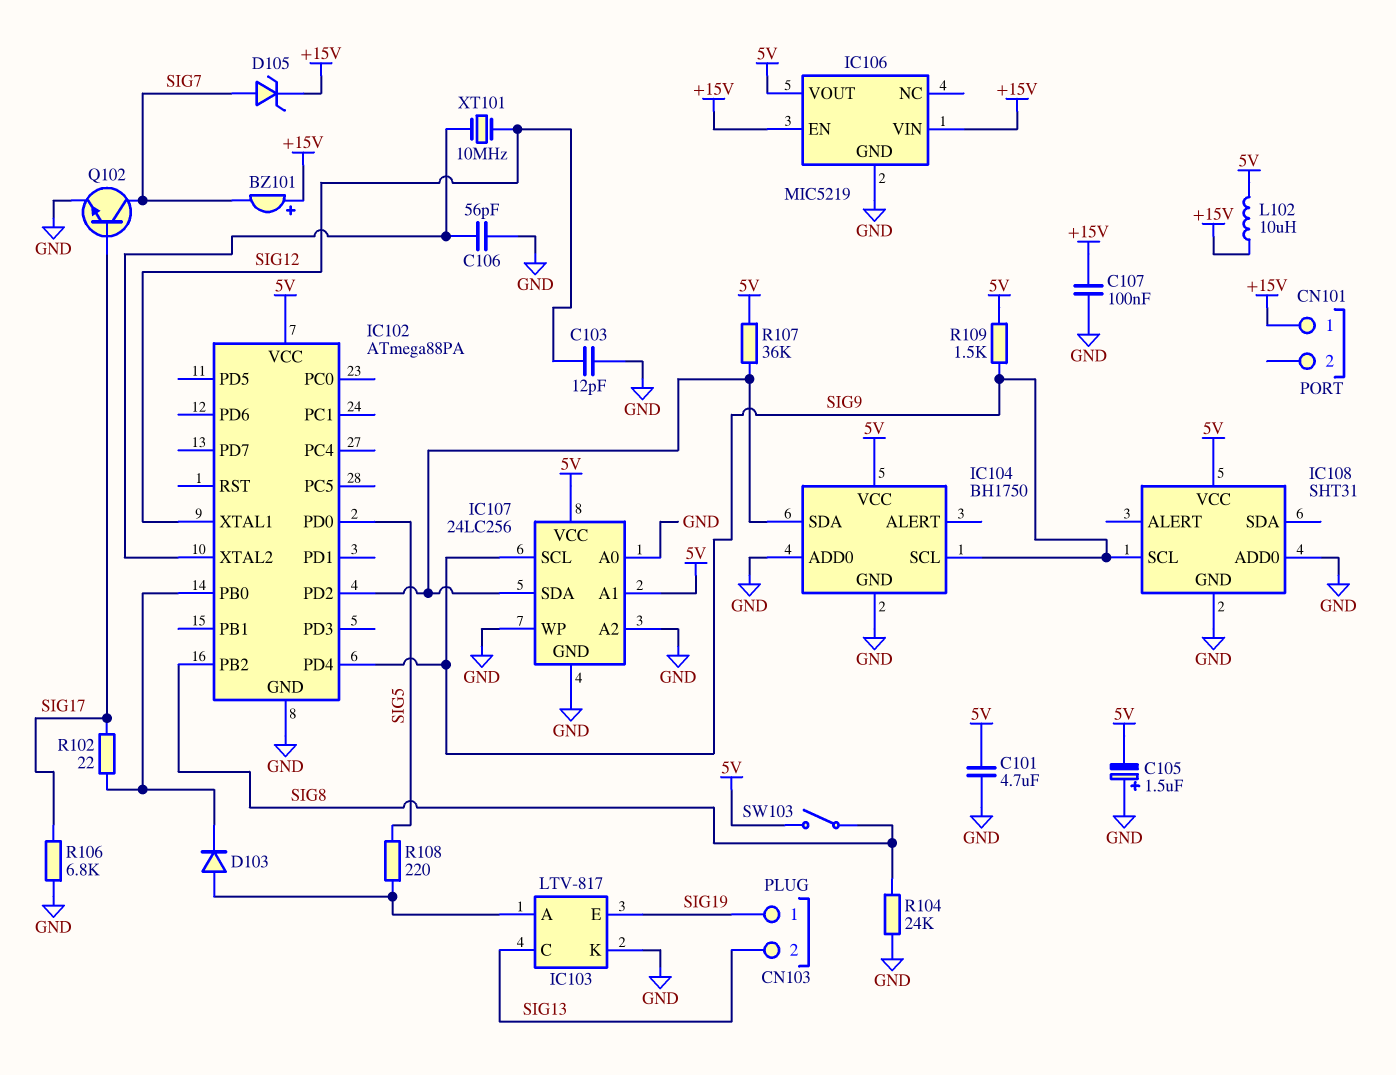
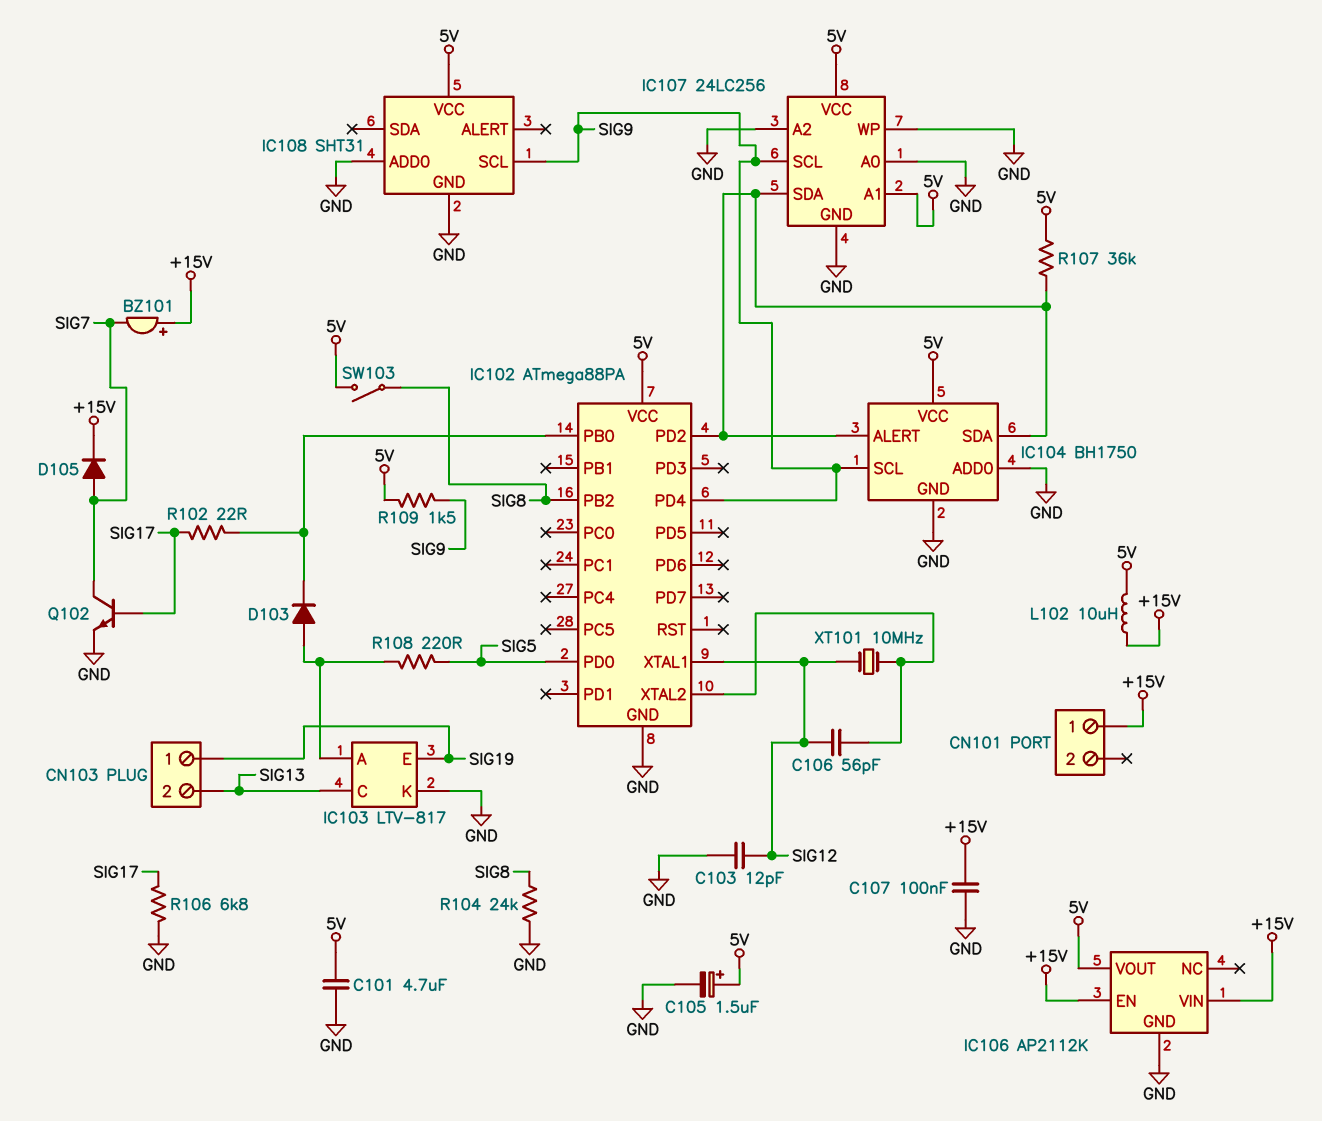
C105: 1.5uF (plus GND, minus 5V) -> 1.5uF (plus 5V, minus GND)
C106: 56pF (GND, IC102/XTAL2) -> 56pF (IC102/XTAL2, SIG12)
D105: zener (A SIG7, K +15V) -> diode (A SIG7, K +15V)
IC104 pin ALERT: none -> IC102/PD2
IC106: MIC5219 -> AP2112K

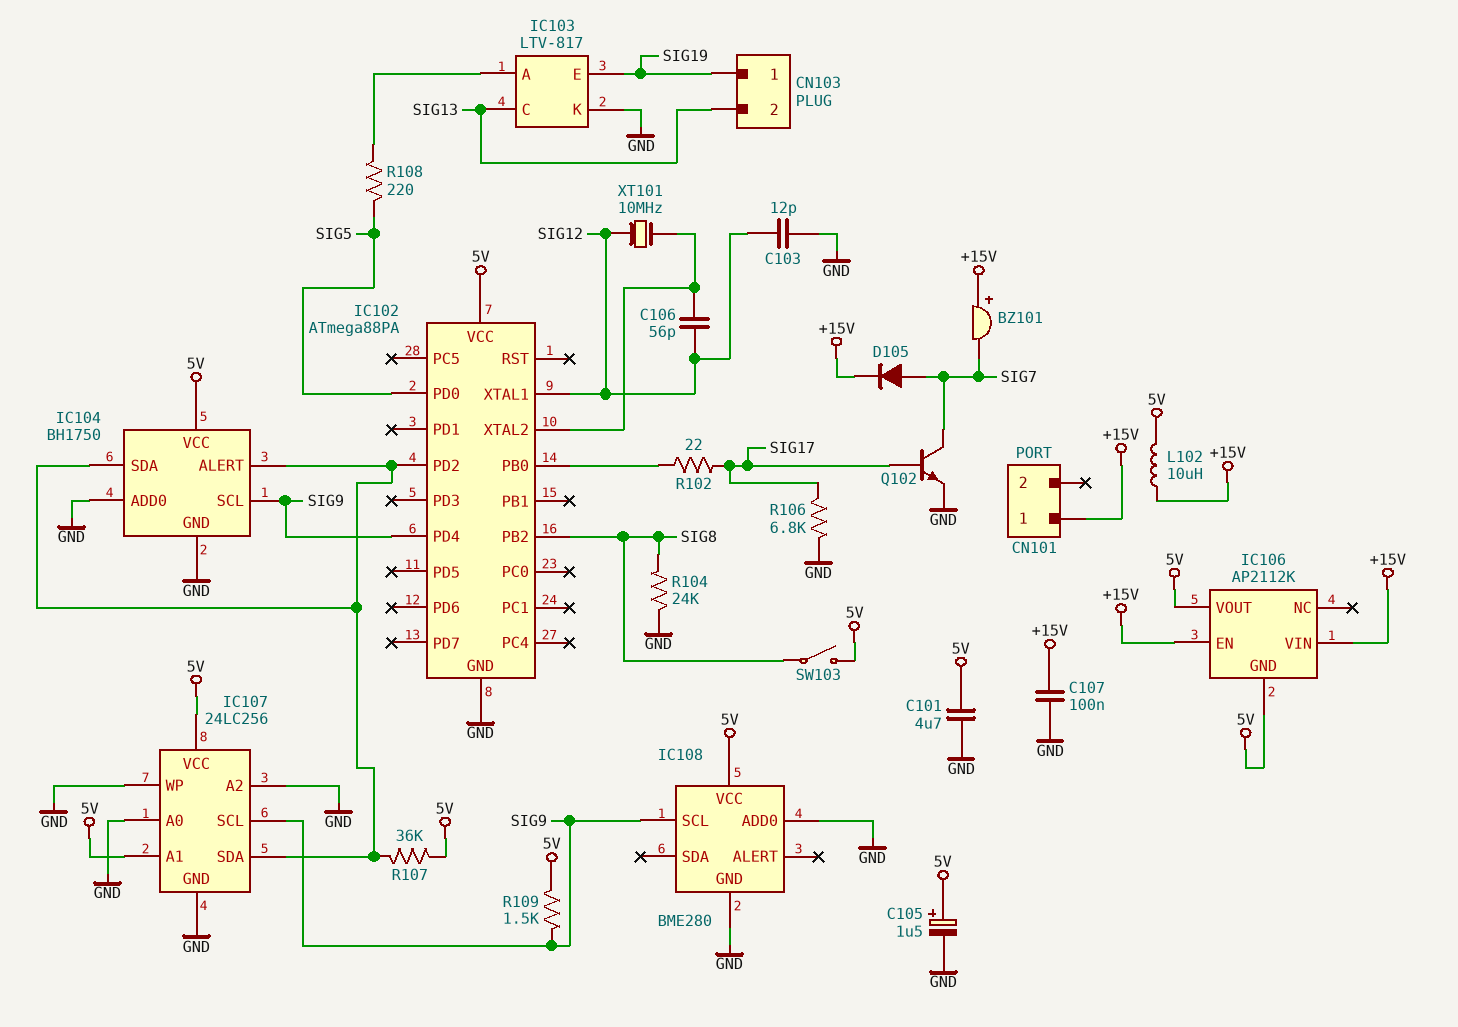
D103: diode (A IC103/A, K IC102/PB0) -> none
IC106 pin GND: GND -> 5V
IC108: SHT31 -> BME280

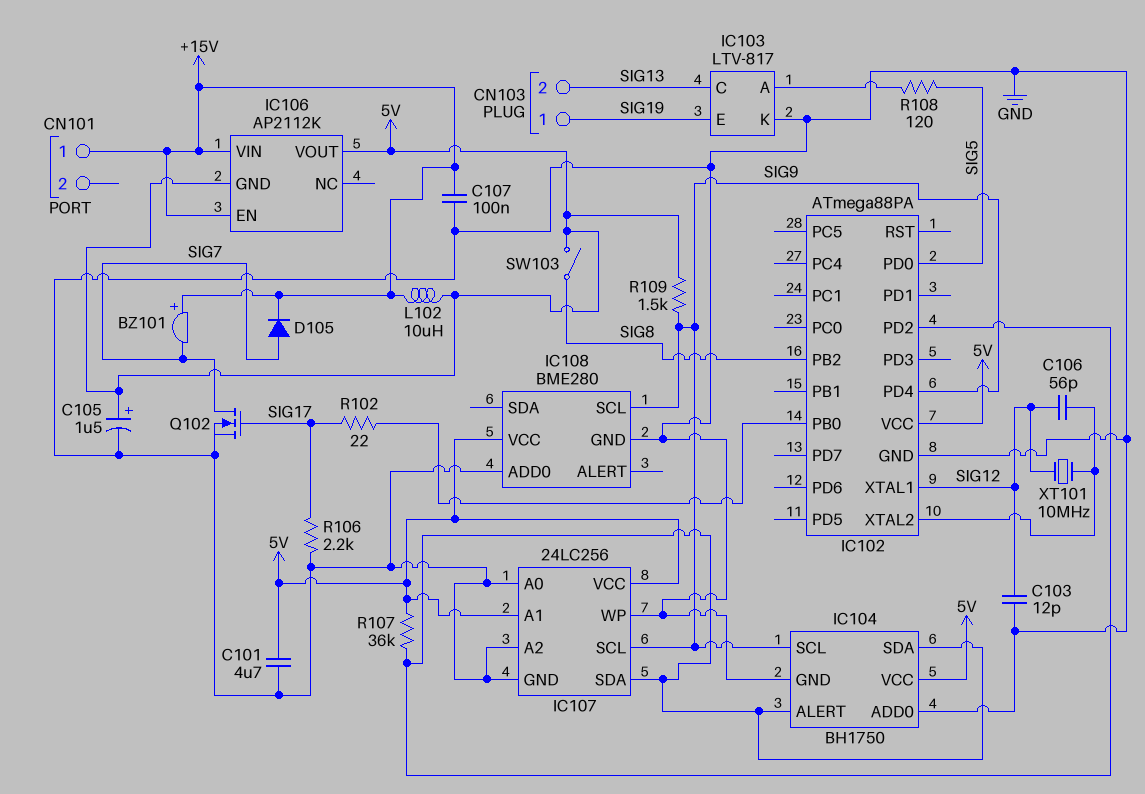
Q102: NPN (B SIG17, C SIG7, E GND) -> NMOS (G SIG17, D SIG7, S GND)
R104: 24k (GND, SIG8) -> none
R106: 6.8k (GND, SIG17) -> 2.2k (GND, SIG17)
R108: 220 (IC103/A, SIG5) -> 120 (IC103/A, SIG5)

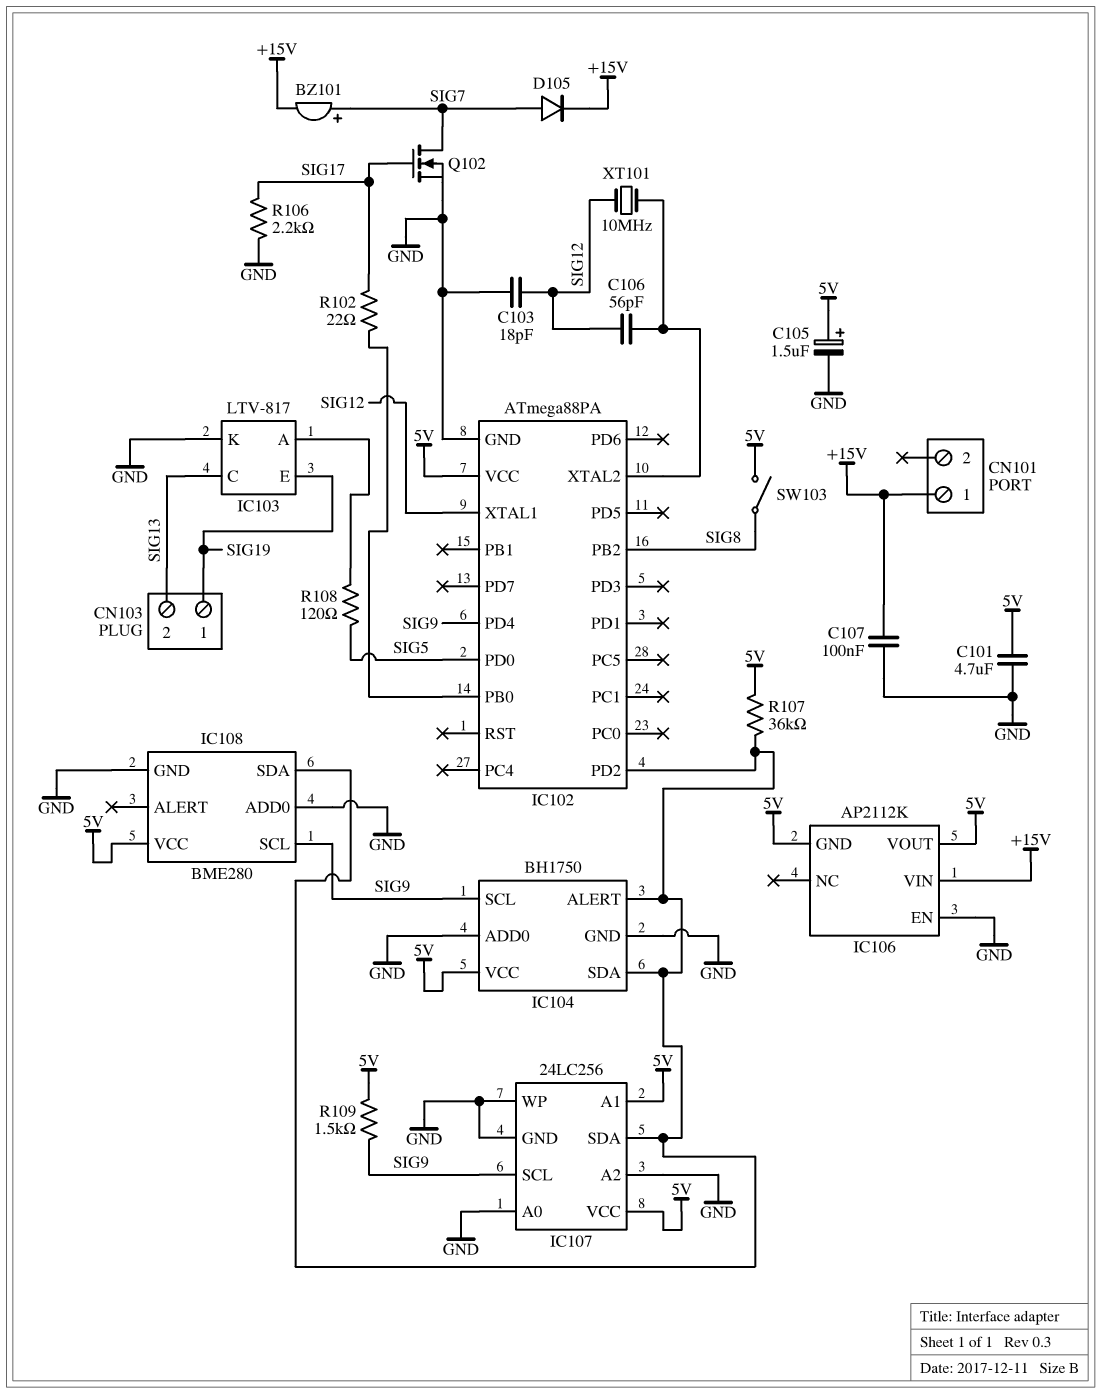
BZ101: buzzer (plus +15V, minus SIG7) -> buzzer (plus SIG7, minus +15V)
C103: 12pF (GND, SIG12) -> 18pF (GND, SIG12)
IC106 pin EN: +15V -> GND
IC108 pin SDA: none -> IC102/PD2
L102: 10uH (+15V, 5V) -> none

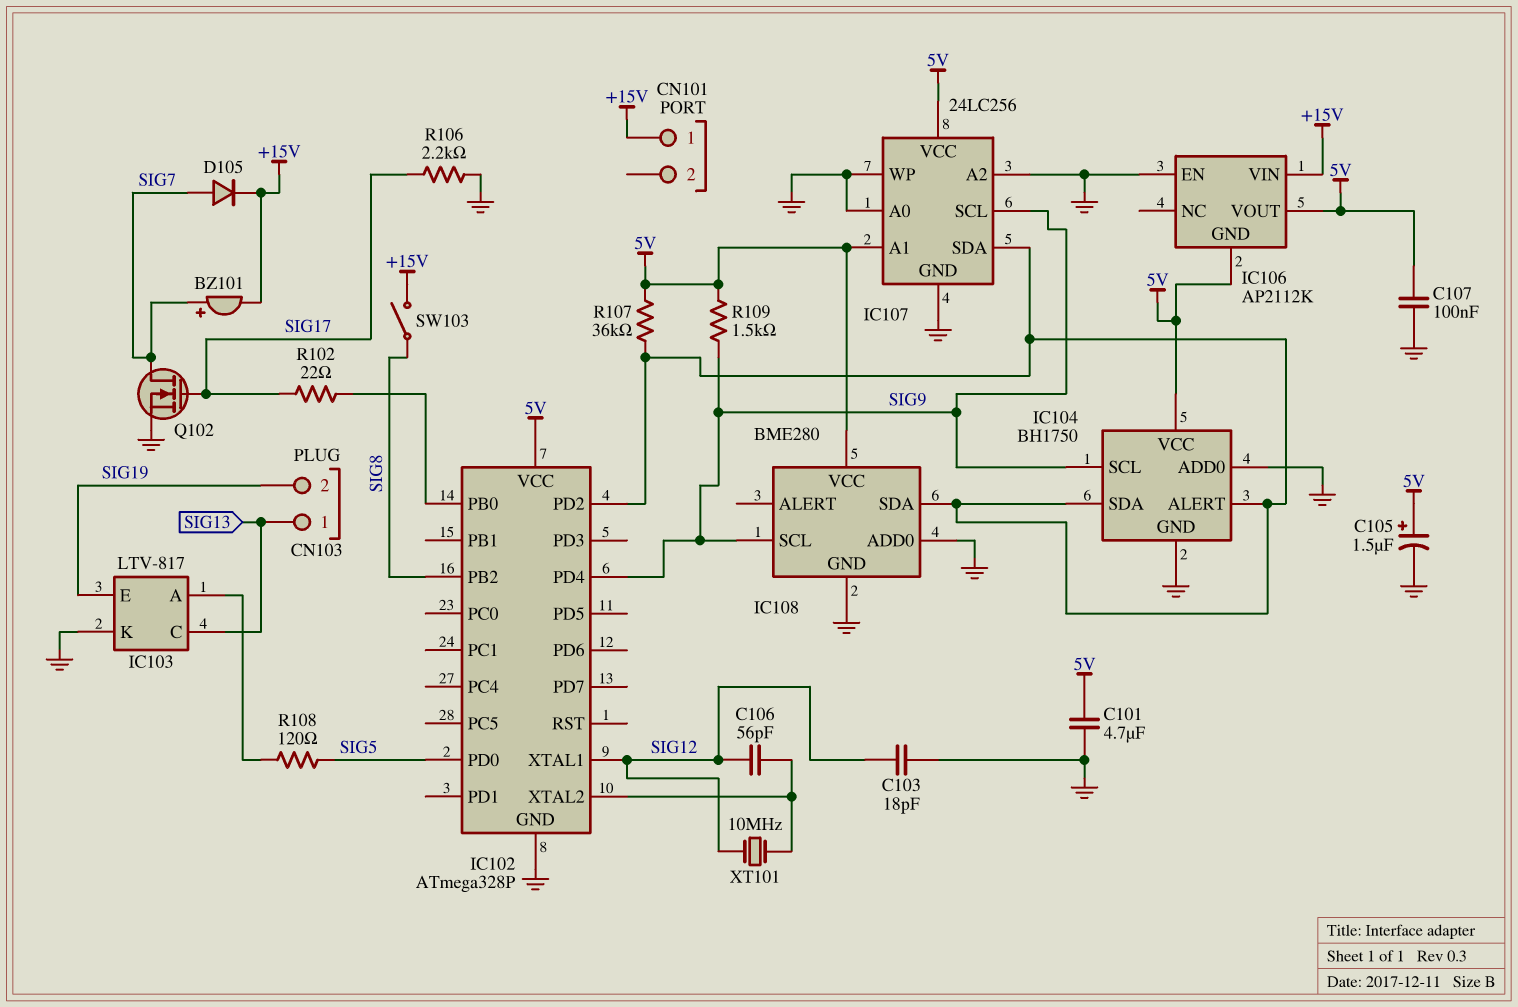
C107: 100nF (+15V, GND) -> 100nF (5V, GND)
CN103 pin 1: SIG19 -> SIG13
CN103 pin 2: SIG13 -> SIG19
IC102: ATmega88PA -> ATmega328P
SW103: switch (5V, SIG8) -> switch (+15V, SIG8)

